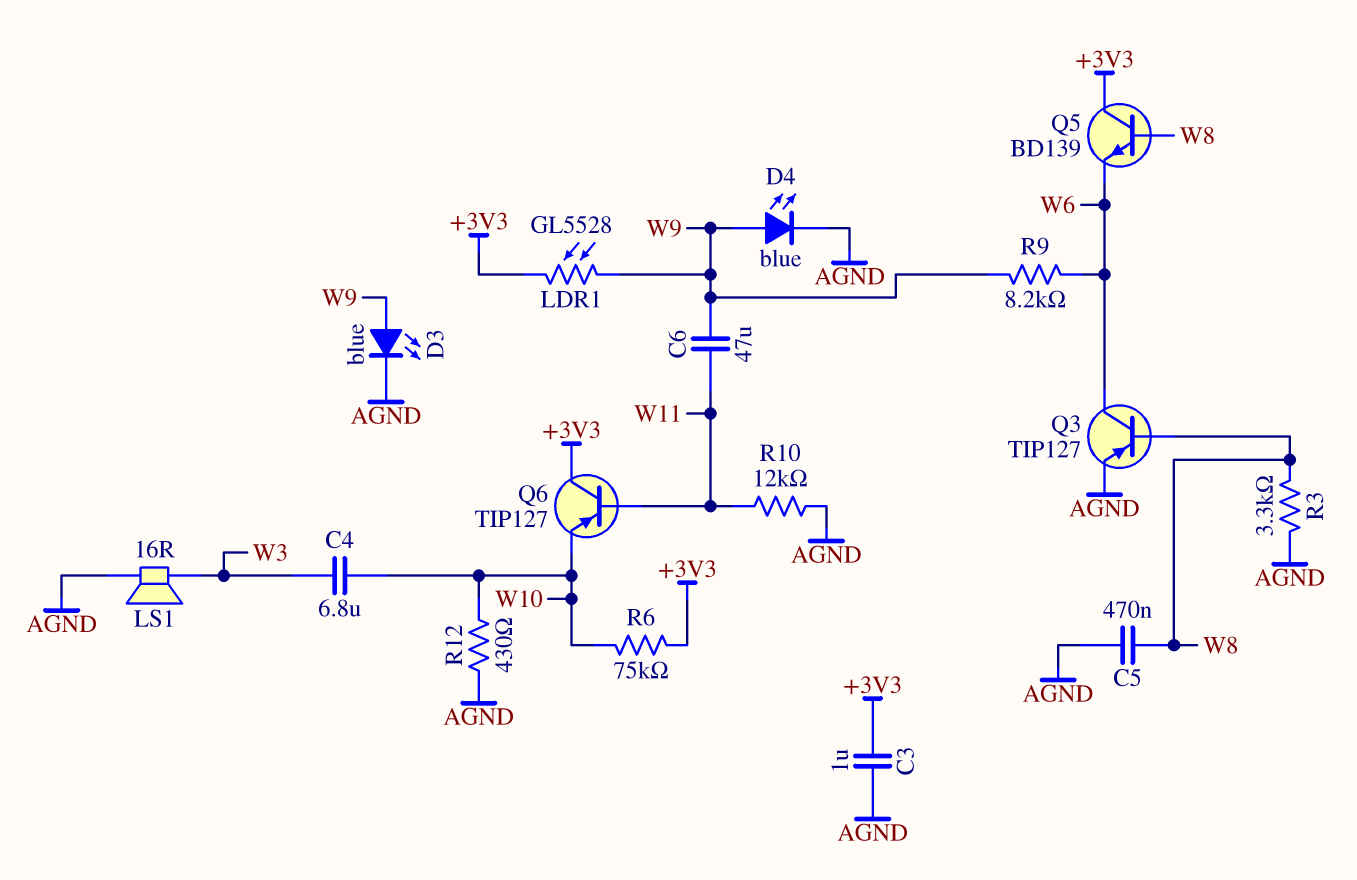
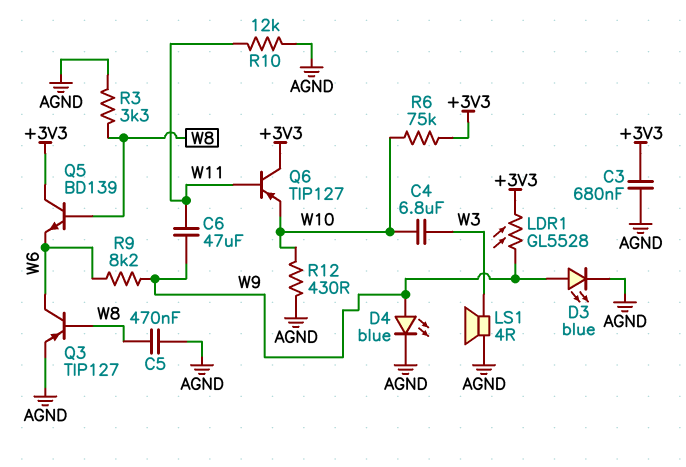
C3: 1uF (+3V3, AGND) -> 680nF (+3V3, AGND)
LS1: speaker 16R (AGND, W3) -> speaker 4R (AGND, W3)

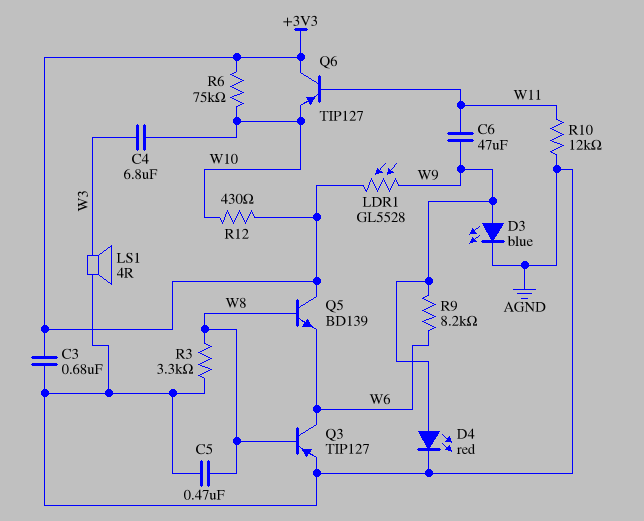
D4: LED blue (A W9, K AGND) -> LED red (A W9, K AGND)
R12: 430 (AGND, W10) -> 430 (+3V3, W10)

